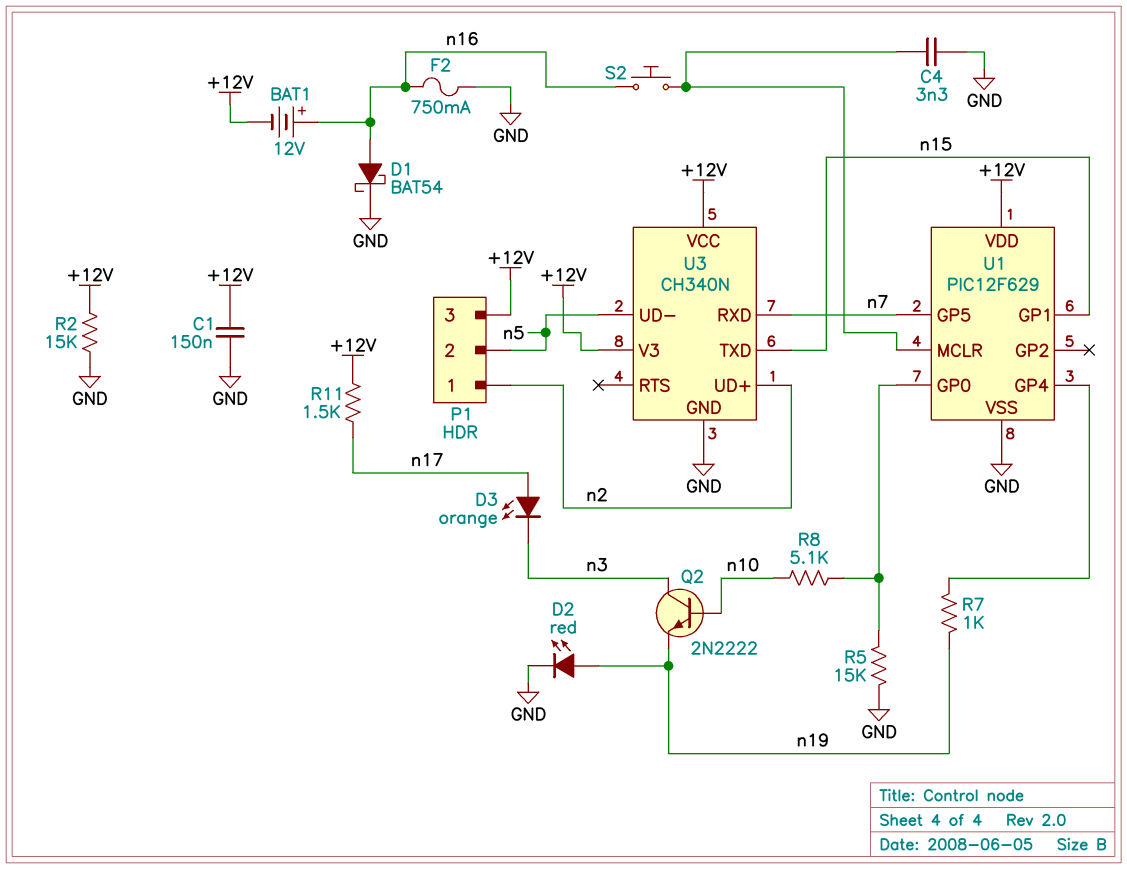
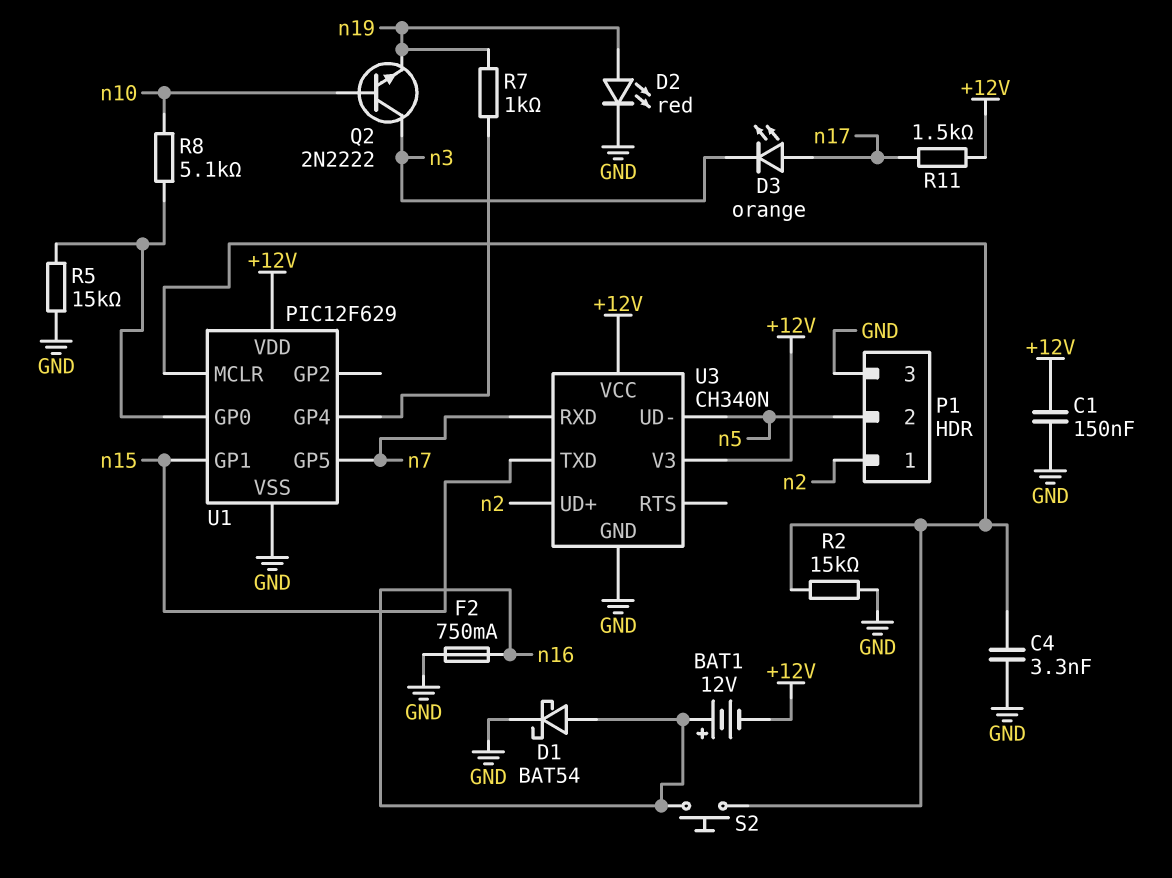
P1 pin 3: +12V -> GND
R2: 15k (+12V, GND) -> 15k (GND, U1/MCLR)

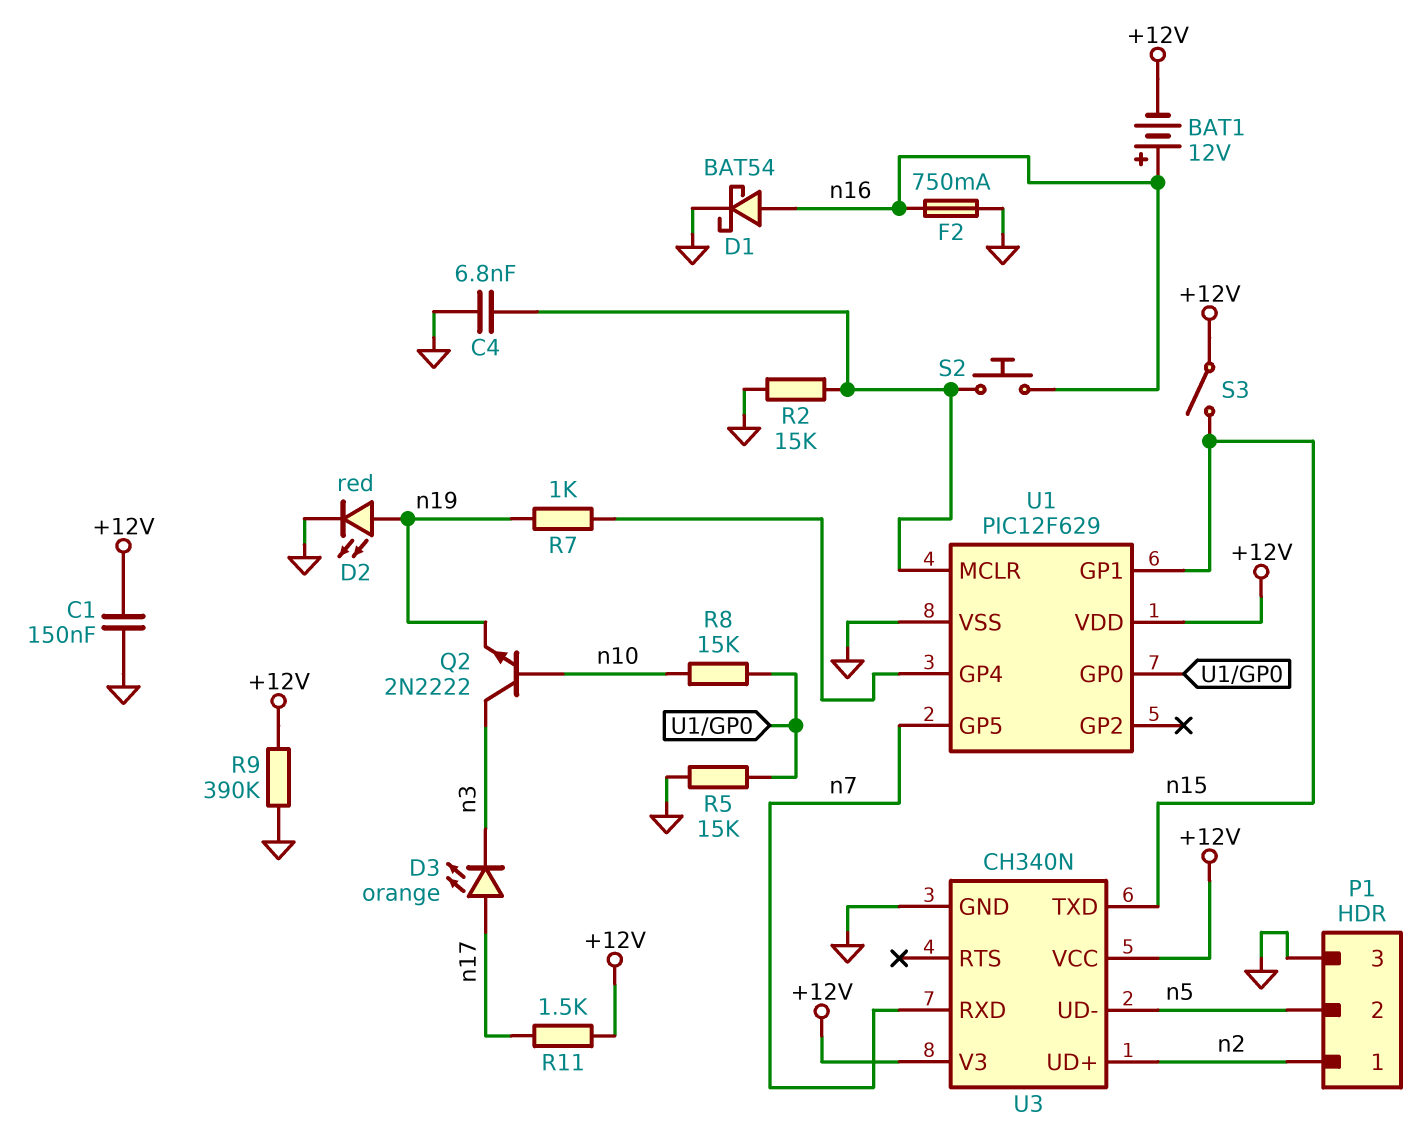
C4: 3.3nF (GND, U1/MCLR) -> 6.8nF (GND, U1/MCLR)
R8: 5.1k (U1/GP0, n10) -> 15k (U1/GP0, n10)
R9: none -> 390k (+12V, GND)
S3: none -> switch (+12V, n15)

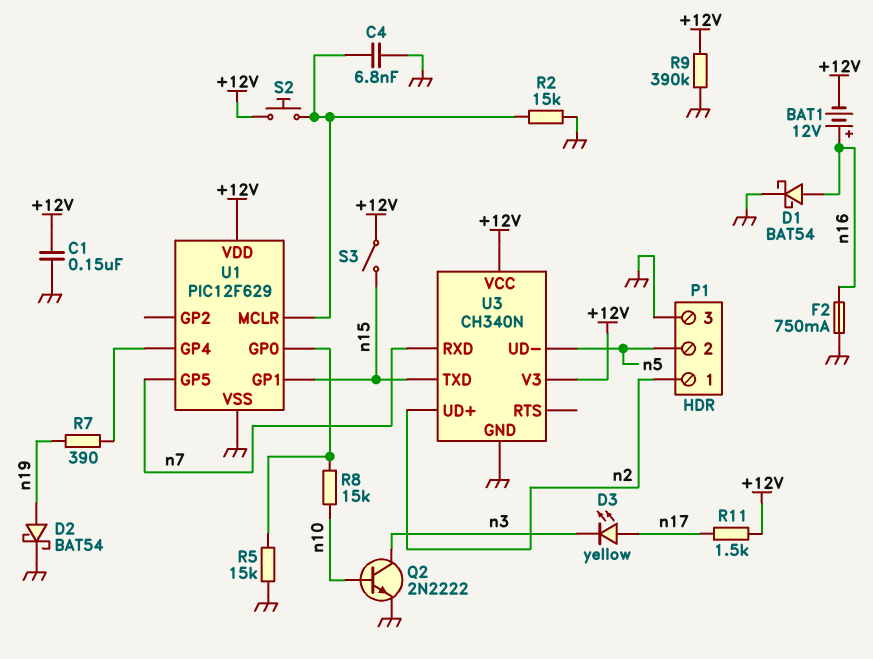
D2: LED red (A n19, K GND) -> schottky BAT54 (A n19, K GND)
D3: LED orange (A n17, K n3) -> LED yellow (A n17, K n3)
Q2: NPN 2N2222 (B n10, C n3, E n19) -> NPN 2N2222 (B n10, C n3, E GND)
R7: 1k (U1/GP4, n19) -> 390 (U1/GP4, n19)
S2: button (U1/MCLR, n16) -> button (+12V, U1/MCLR)

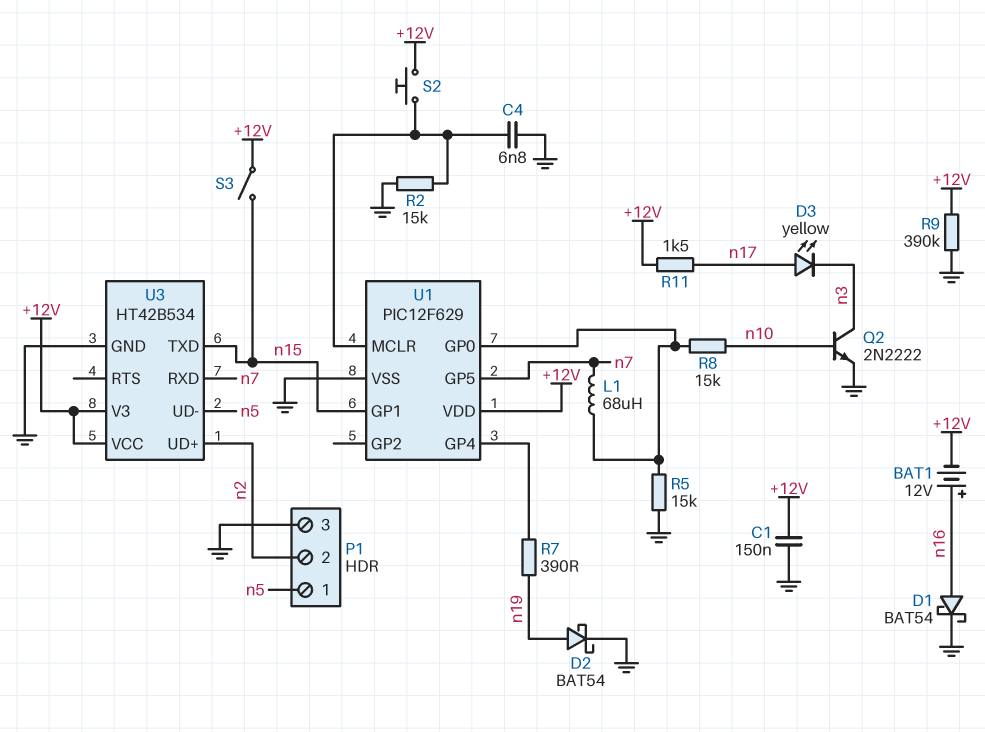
F2: 750mA (GND, n16) -> none
L1: none -> 68uH (U1/GP0, n7)
P1 pin 1: n2 -> n5
P1 pin 2: n5 -> n2
U3: CH340N -> HT42B534

